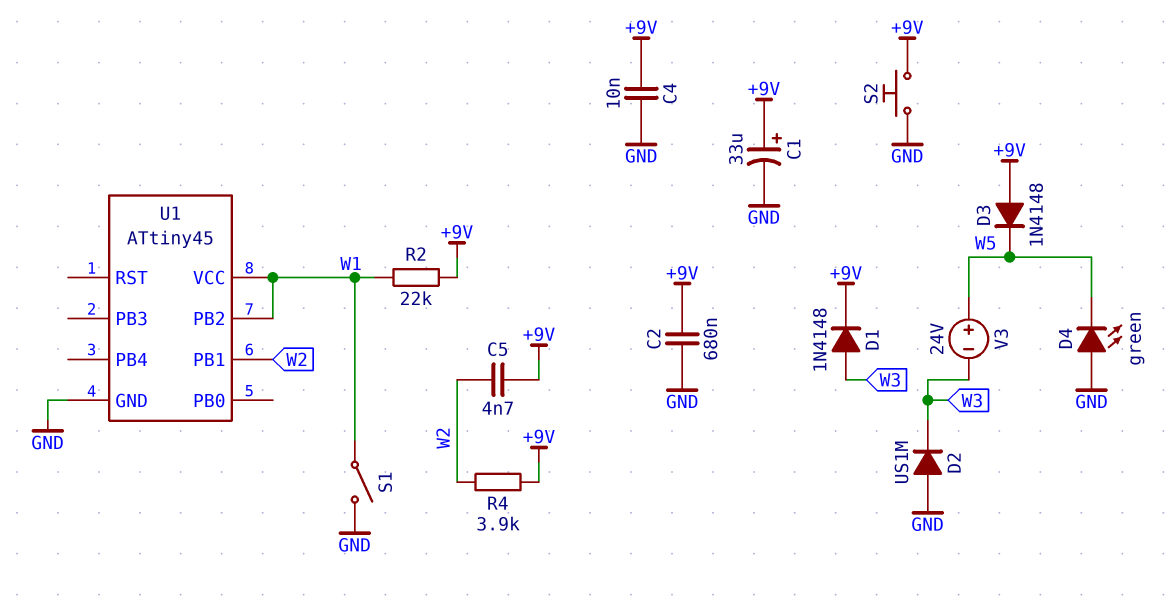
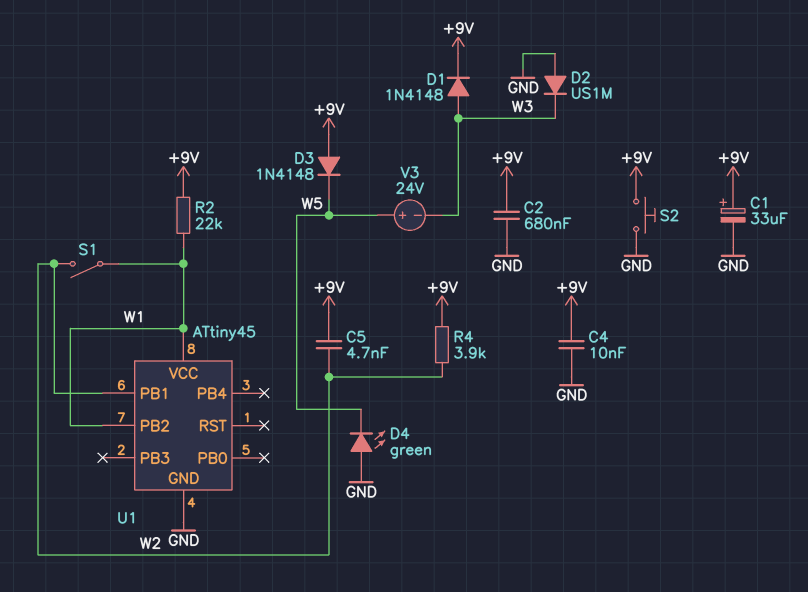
S1: switch (GND, W1) -> switch (W1, W2)

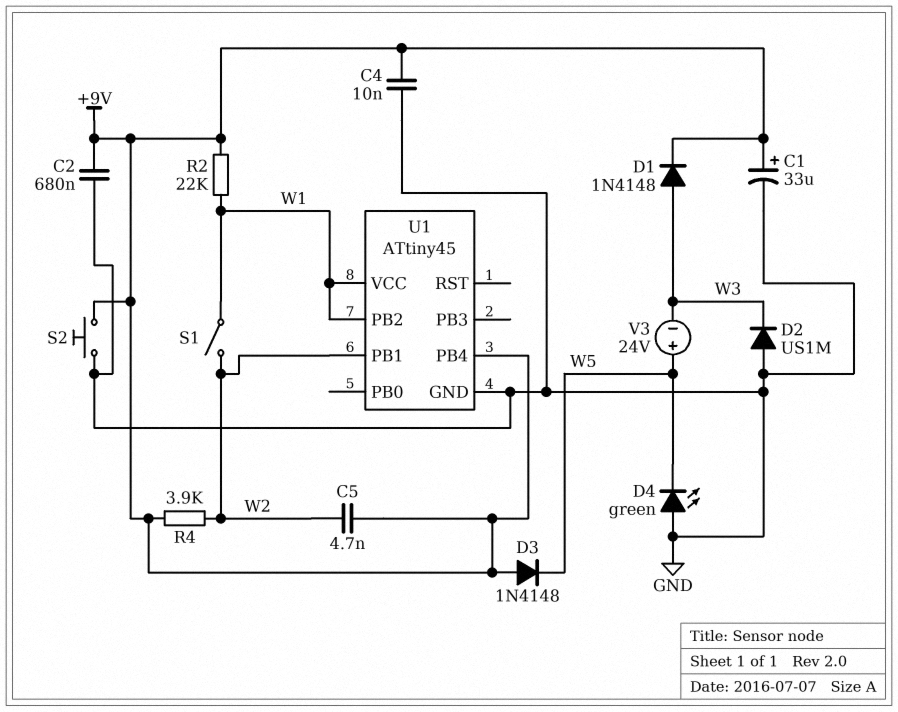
U1 pin PB4: none -> +9V

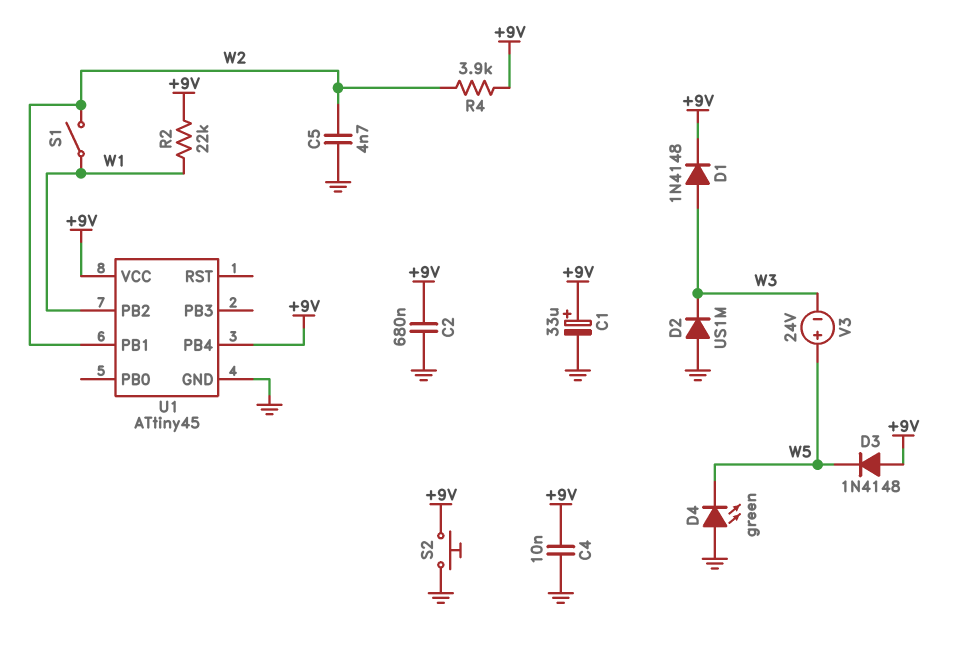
C5: 4.7nF (+9V, W2) -> 4.7nF (GND, W2)
U1 pin VCC: W1 -> +9V

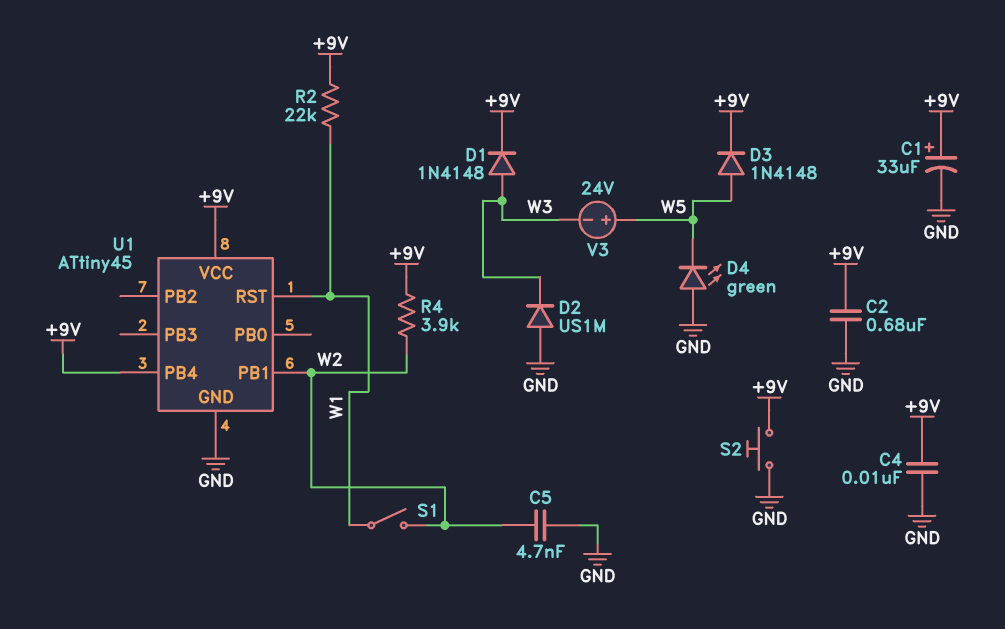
D3: diode 1N4148 (A +9V, K W5) -> diode 1N4148 (A W5, K +9V)
U1 pin PB2: W1 -> none
U1 pin RST: none -> W1

